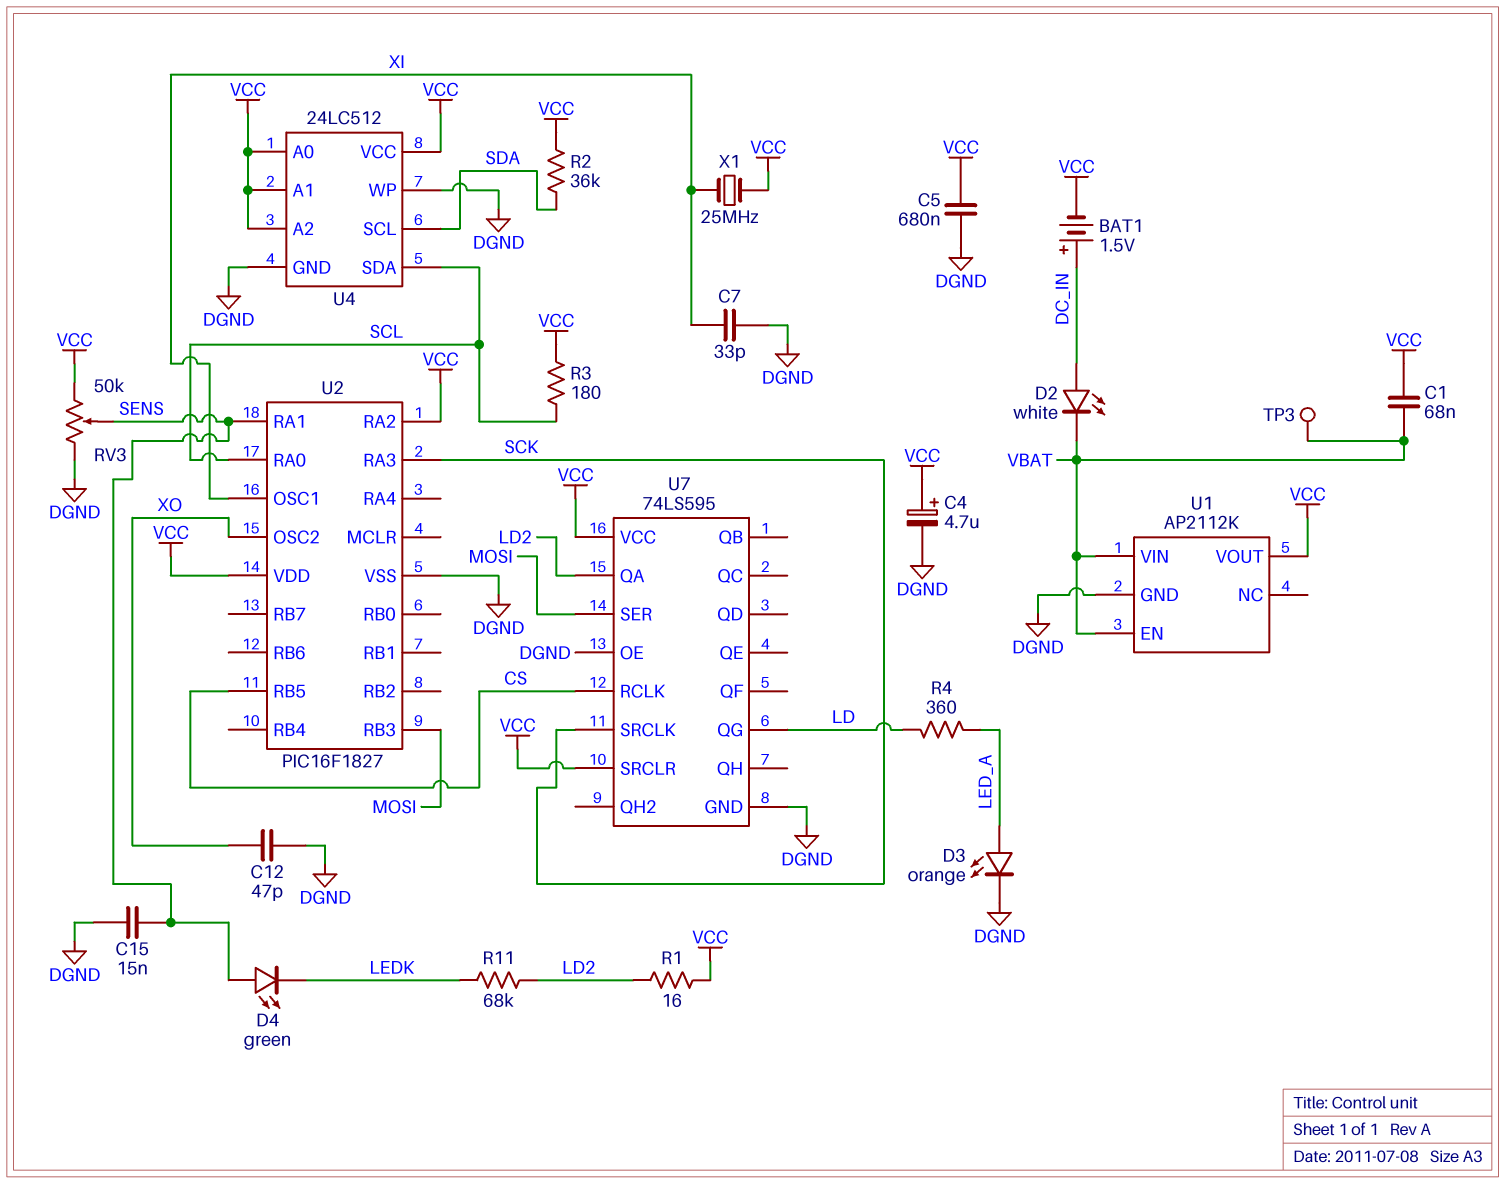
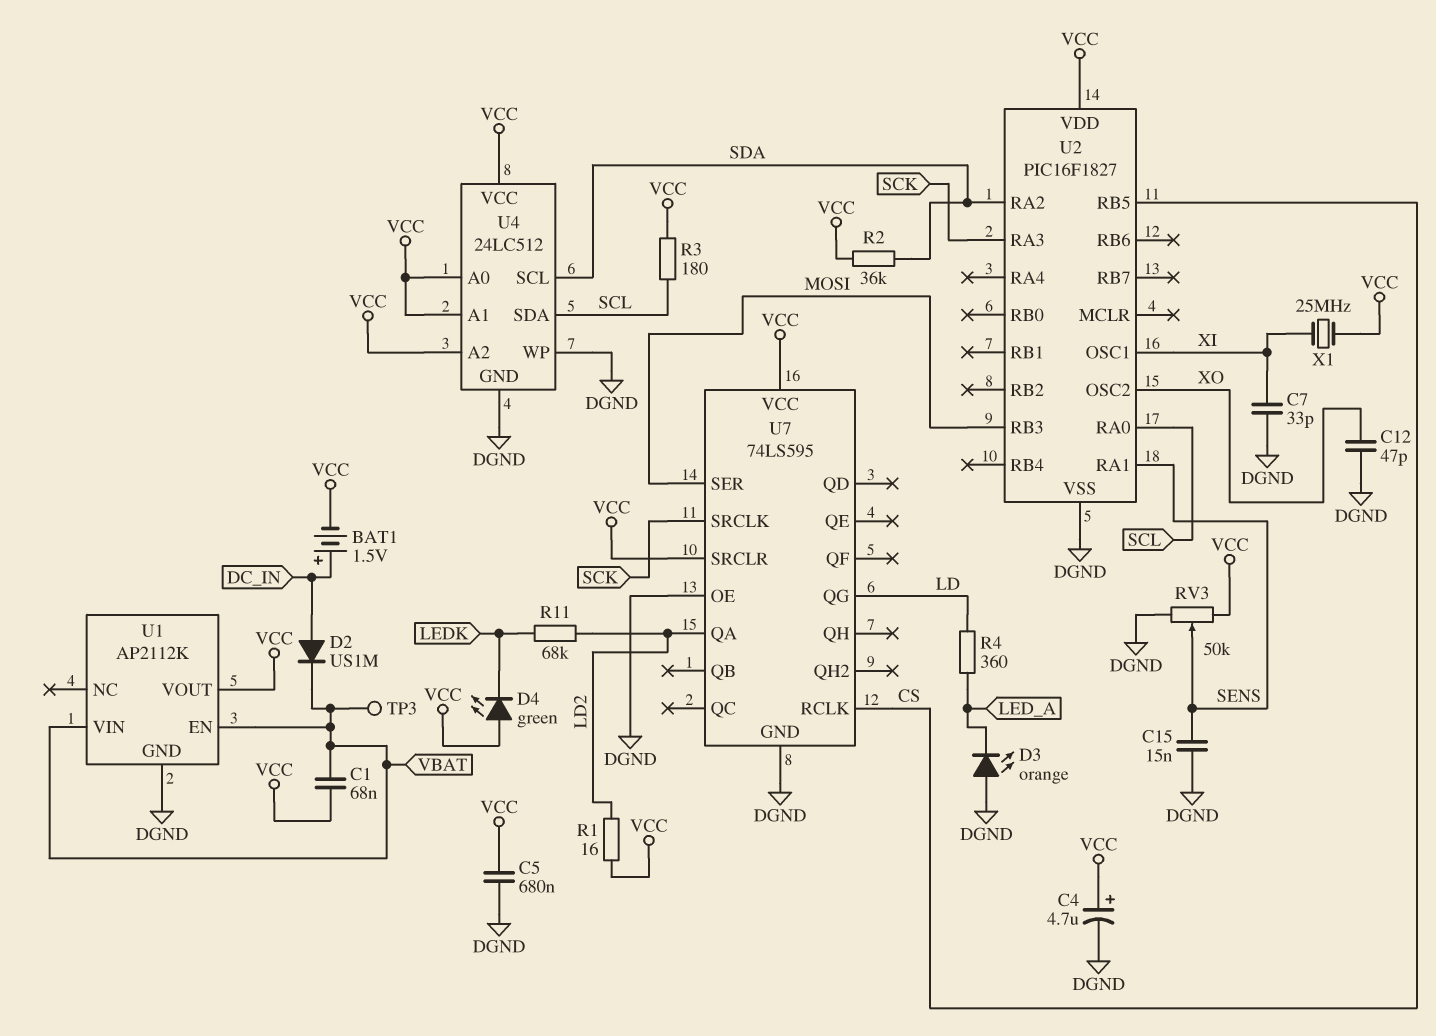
D2: LED white (A DC_IN, K VBAT) -> diode US1M (A DC_IN, K VBAT)
D3: LED orange (A LED_A, K DGND) -> LED orange (A DGND, K LED_A)
D4: LED green (A SENS, K LEDK) -> LED green (A VCC, K LEDK)
U2 pin RA2: VCC -> SDA

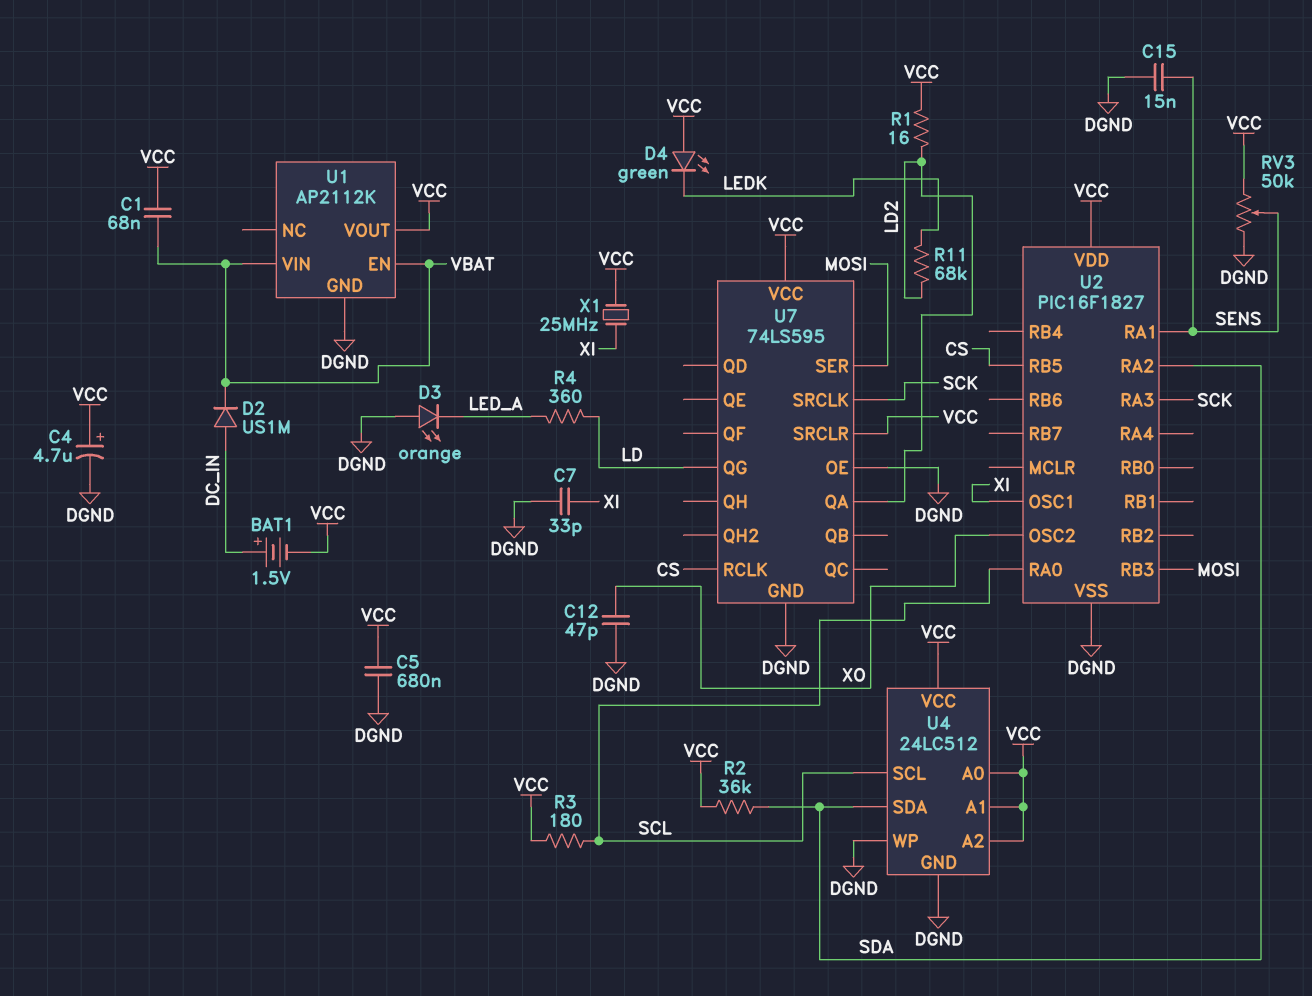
TP3: test point (VBAT) -> none
U4 pin SCL: SDA -> SCL
U4 pin SDA: SCL -> SDA

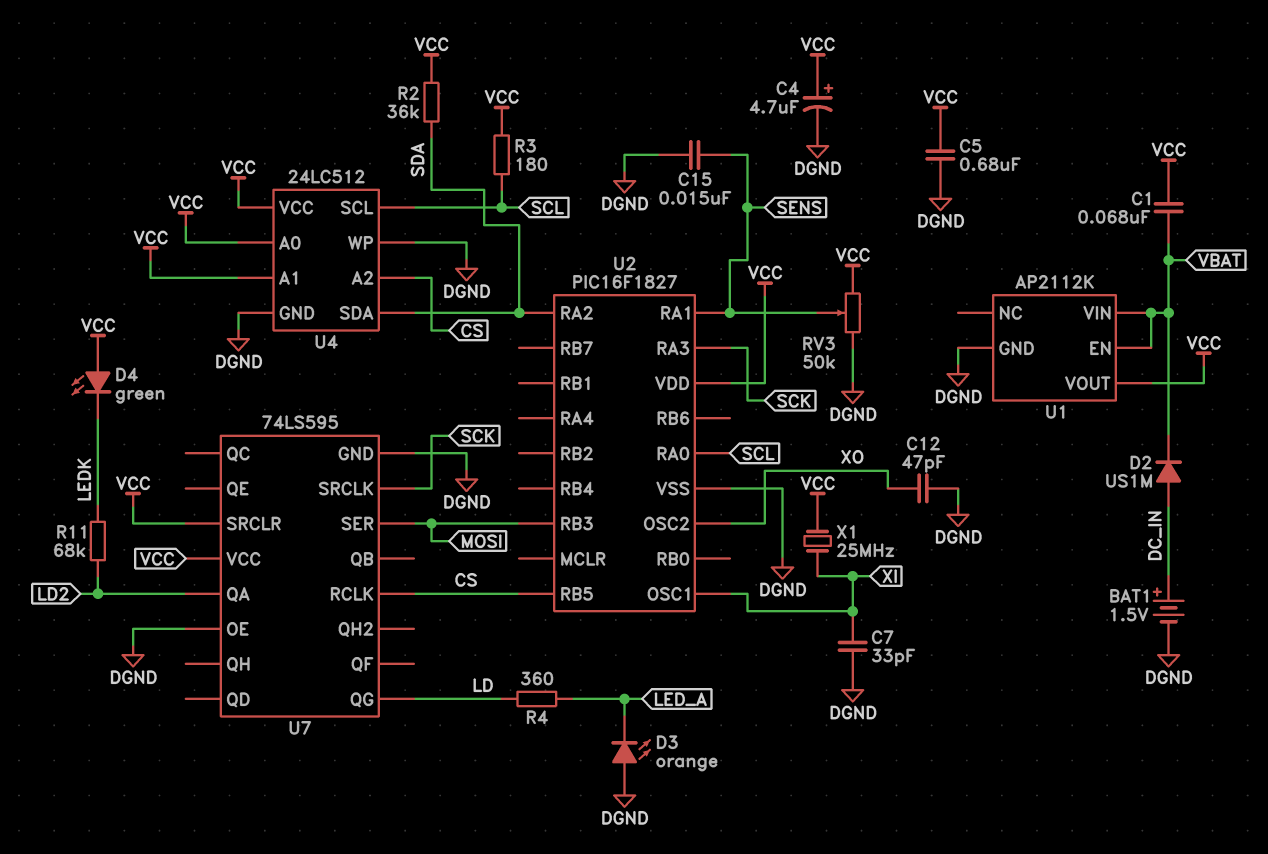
BAT1: 1.5V (plus DC_IN, minus VCC) -> 1.5V (plus DC_IN, minus DGND)
R1: 16 (LD2, VCC) -> none
U4 pin A2: VCC -> CS

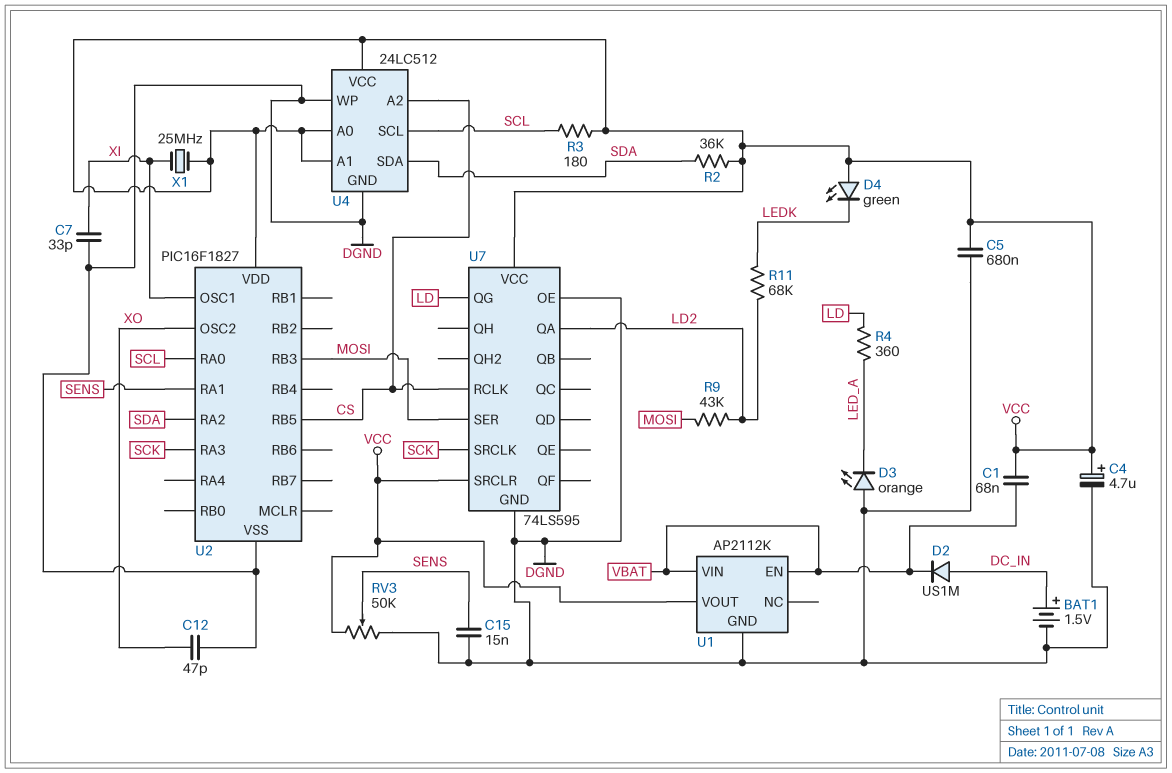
R9: none -> 43k (LD2, MOSI)

